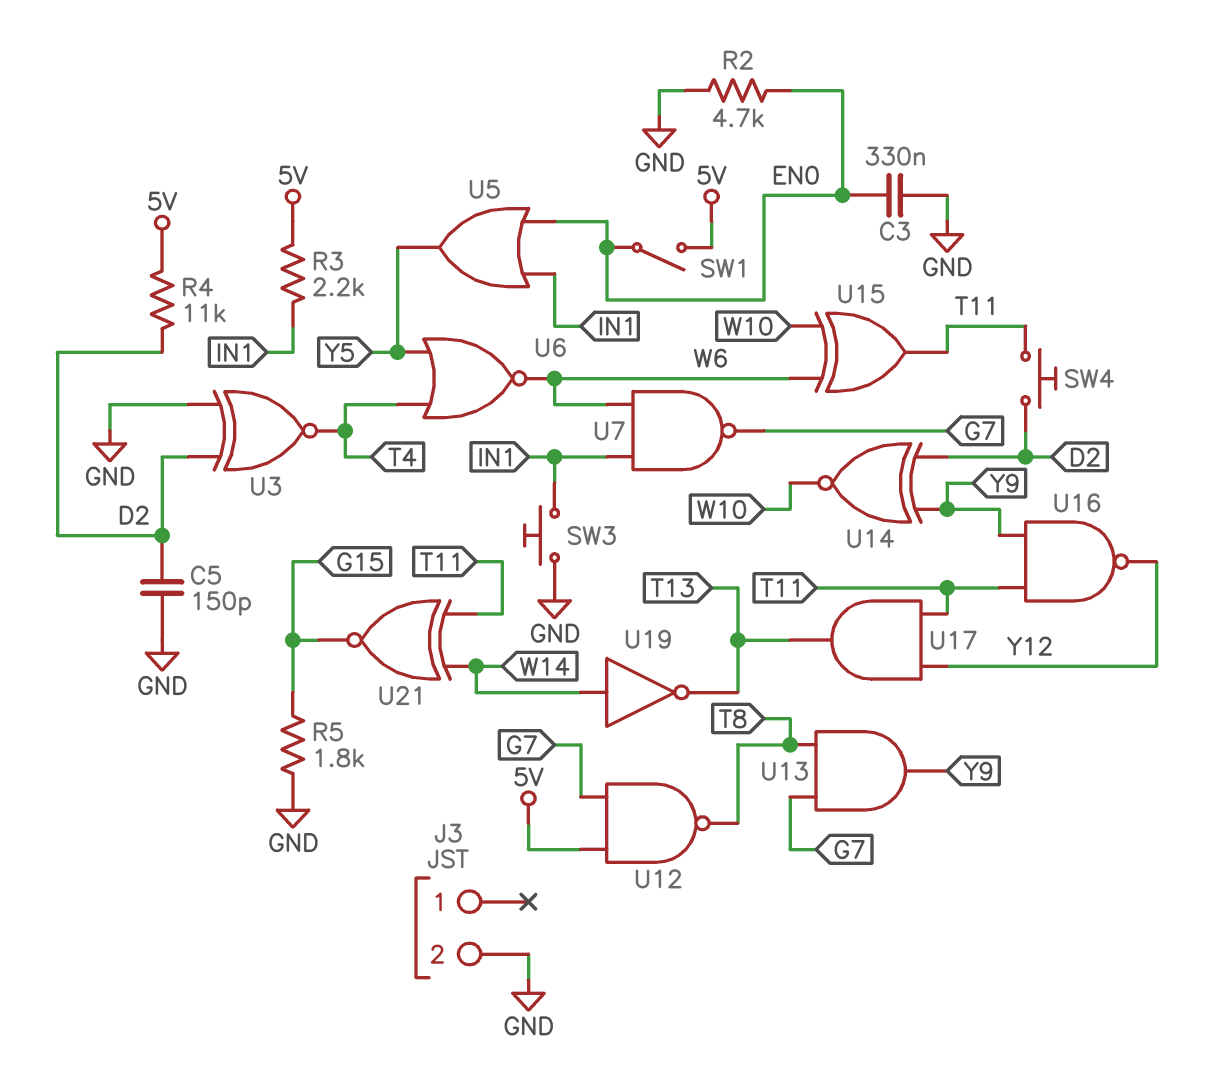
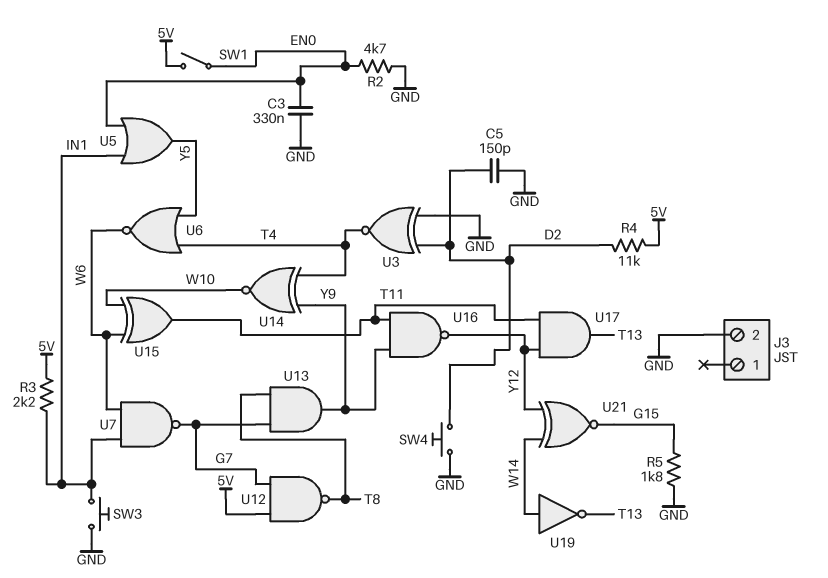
SW4: button (D2, T11) -> button (D2, GND)
U14: XNOR (in D2, in Y9, out W10) -> XNOR (in T4, in Y9, out W10)
U21: XNOR (in T11, in W14, out G15) -> XNOR (in W14, in Y12, out G15)

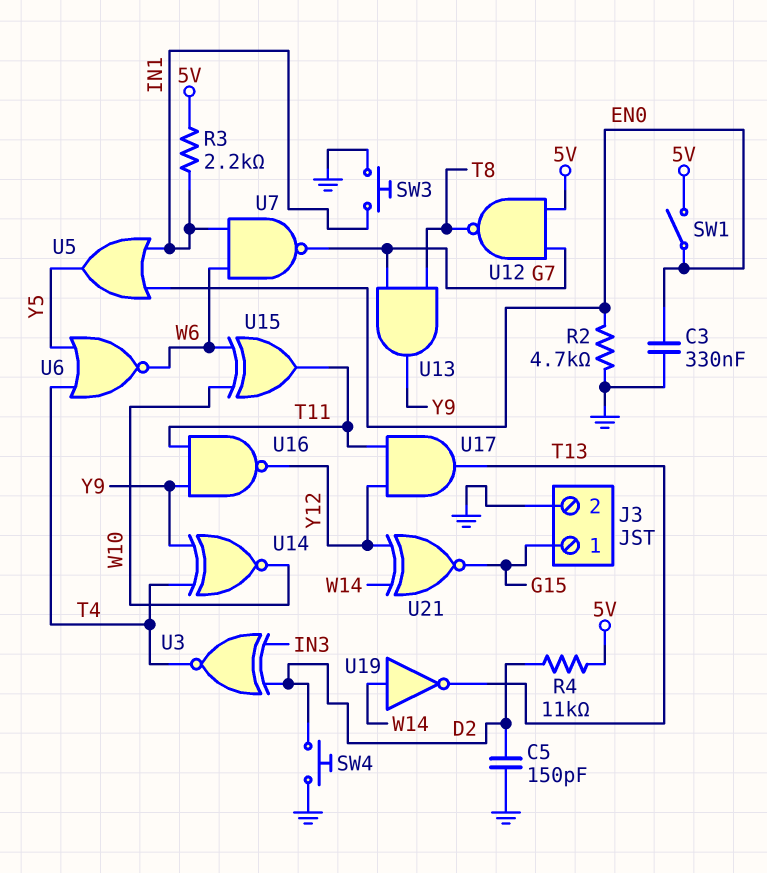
J3 pin 1: none -> G15
R5: 1.8k (G15, GND) -> none
U3: XNOR (in D2, in GND, out T4) -> XNOR (in D2, in IN3, out T4)

